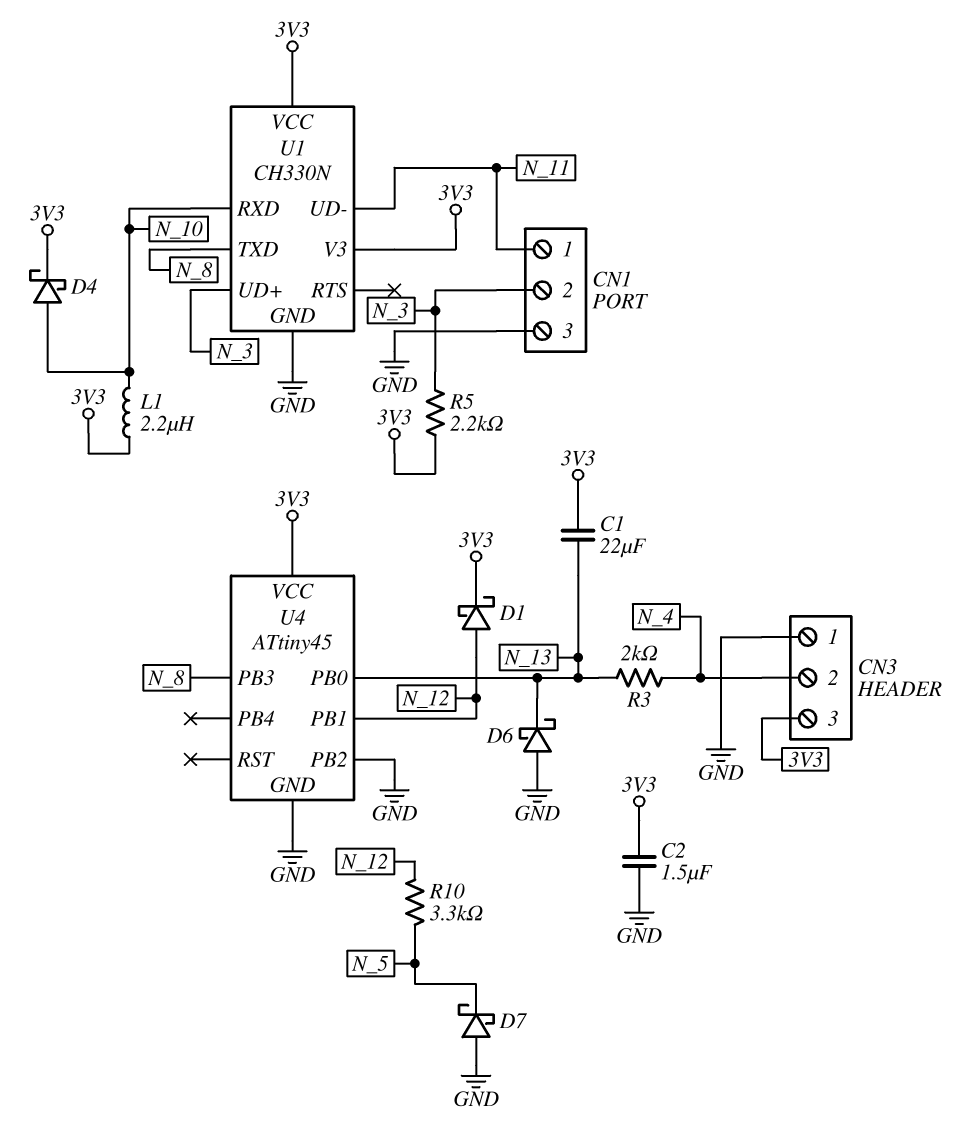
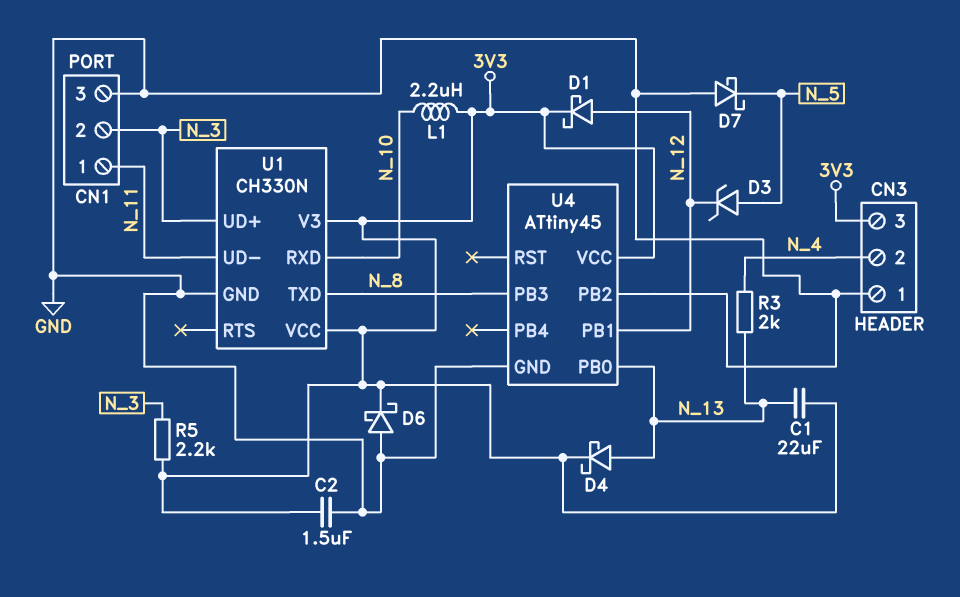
D3: none -> zener (A N_5, K N_12)
D4: schottky (A N_10, K 3V3) -> schottky (A N_13, K 3V3)
D6: schottky (A GND, K N_13) -> schottky (A GND, K 3V3)
R10: 3.3k (N_5, N_12) -> none

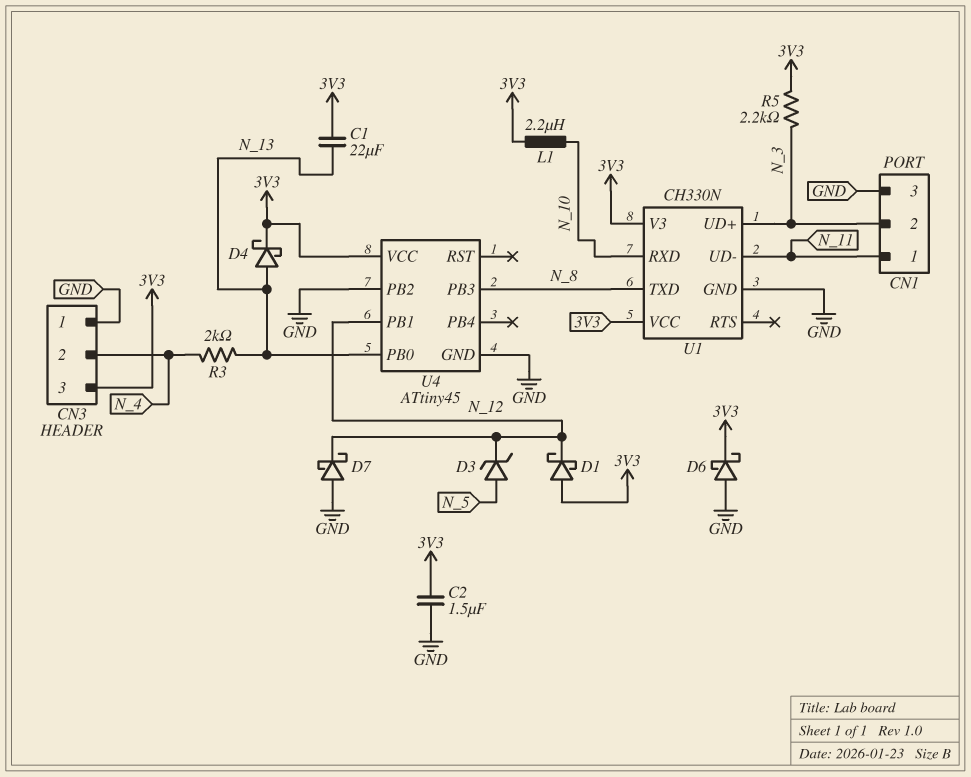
D1: schottky (A N_12, K 3V3) -> schottky (A 3V3, K N_12)
D7: schottky (A GND, K N_5) -> schottky (A GND, K N_12)

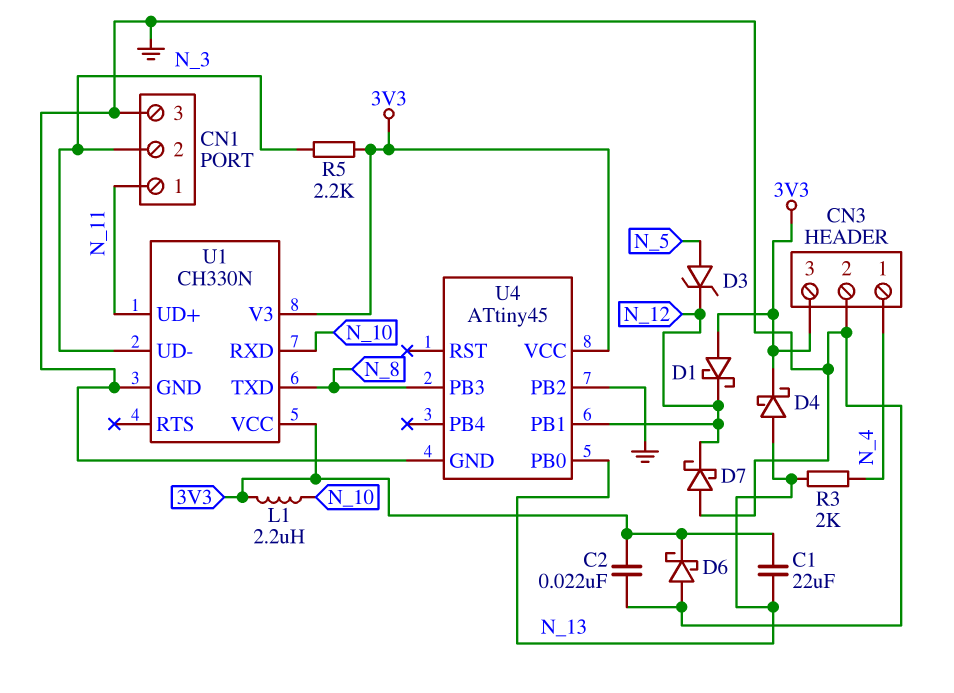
C2: 1.5uF (3V3, GND) -> 22nF (3V3, GND)
CN3 pin 1: GND -> N_4
CN3 pin 2: N_4 -> GND
U1 pin UD+: N_3 -> N_11
U1 pin UD-: N_11 -> N_3

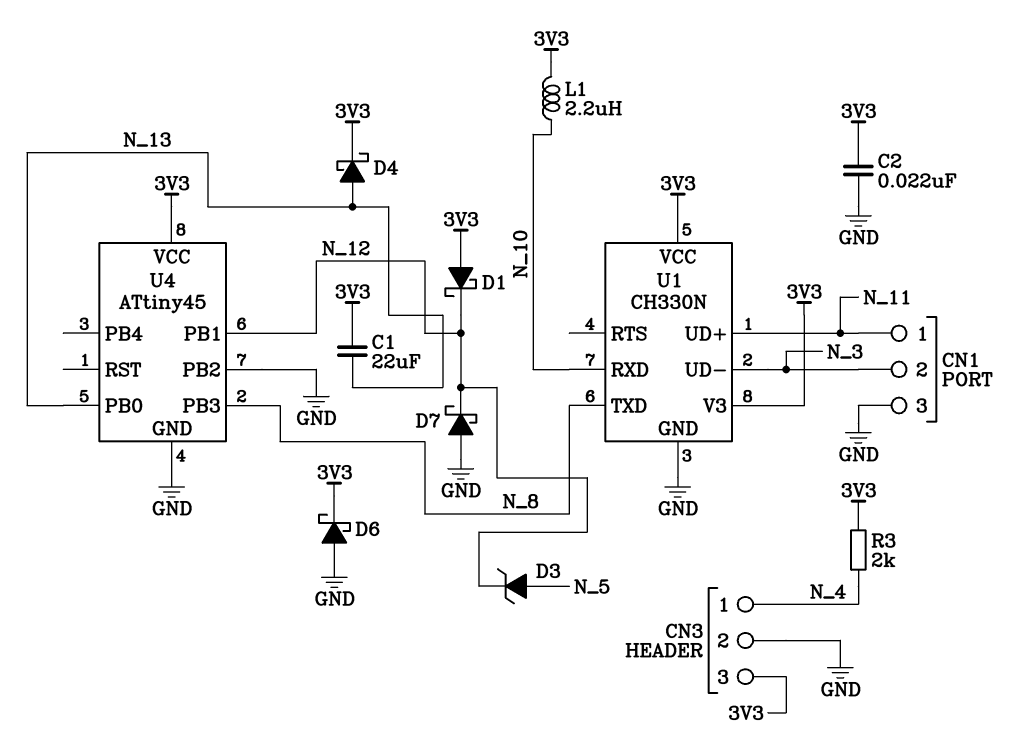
R3: 2k (N_4, N_13) -> 2k (3V3, N_4)
R5: 2.2k (3V3, N_3) -> none

